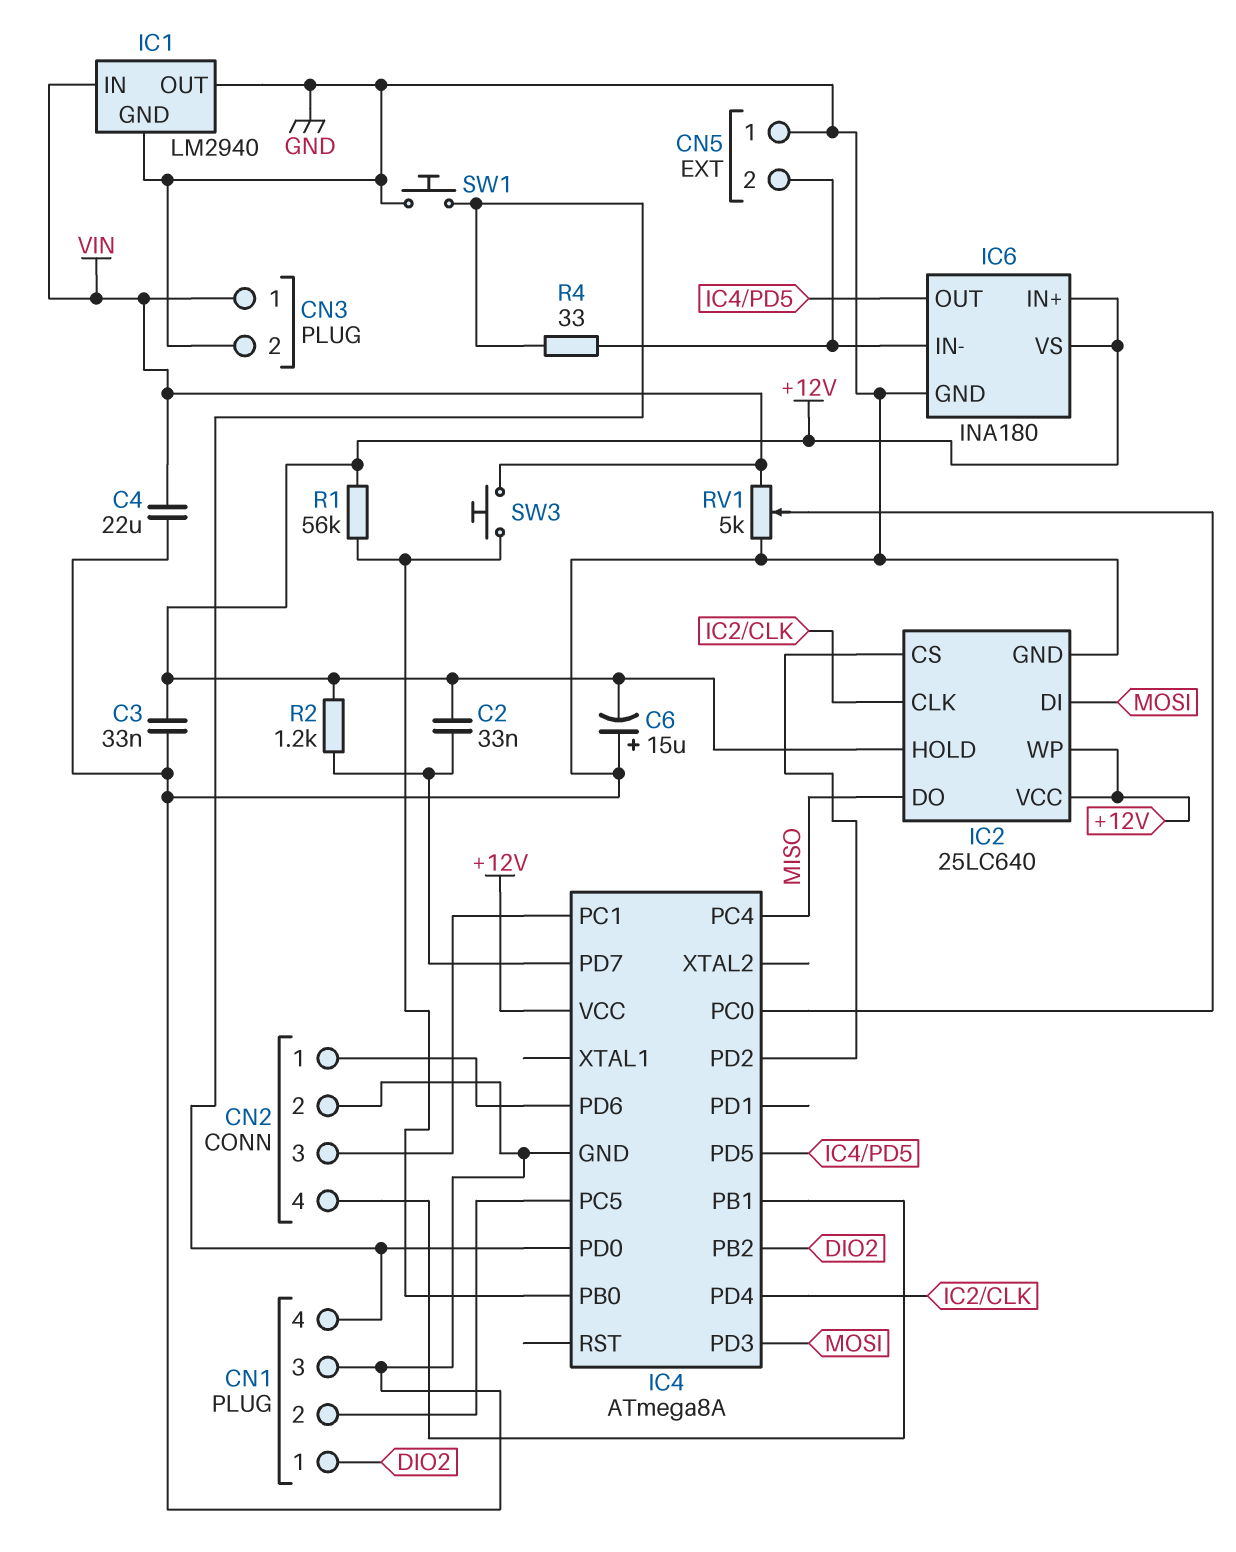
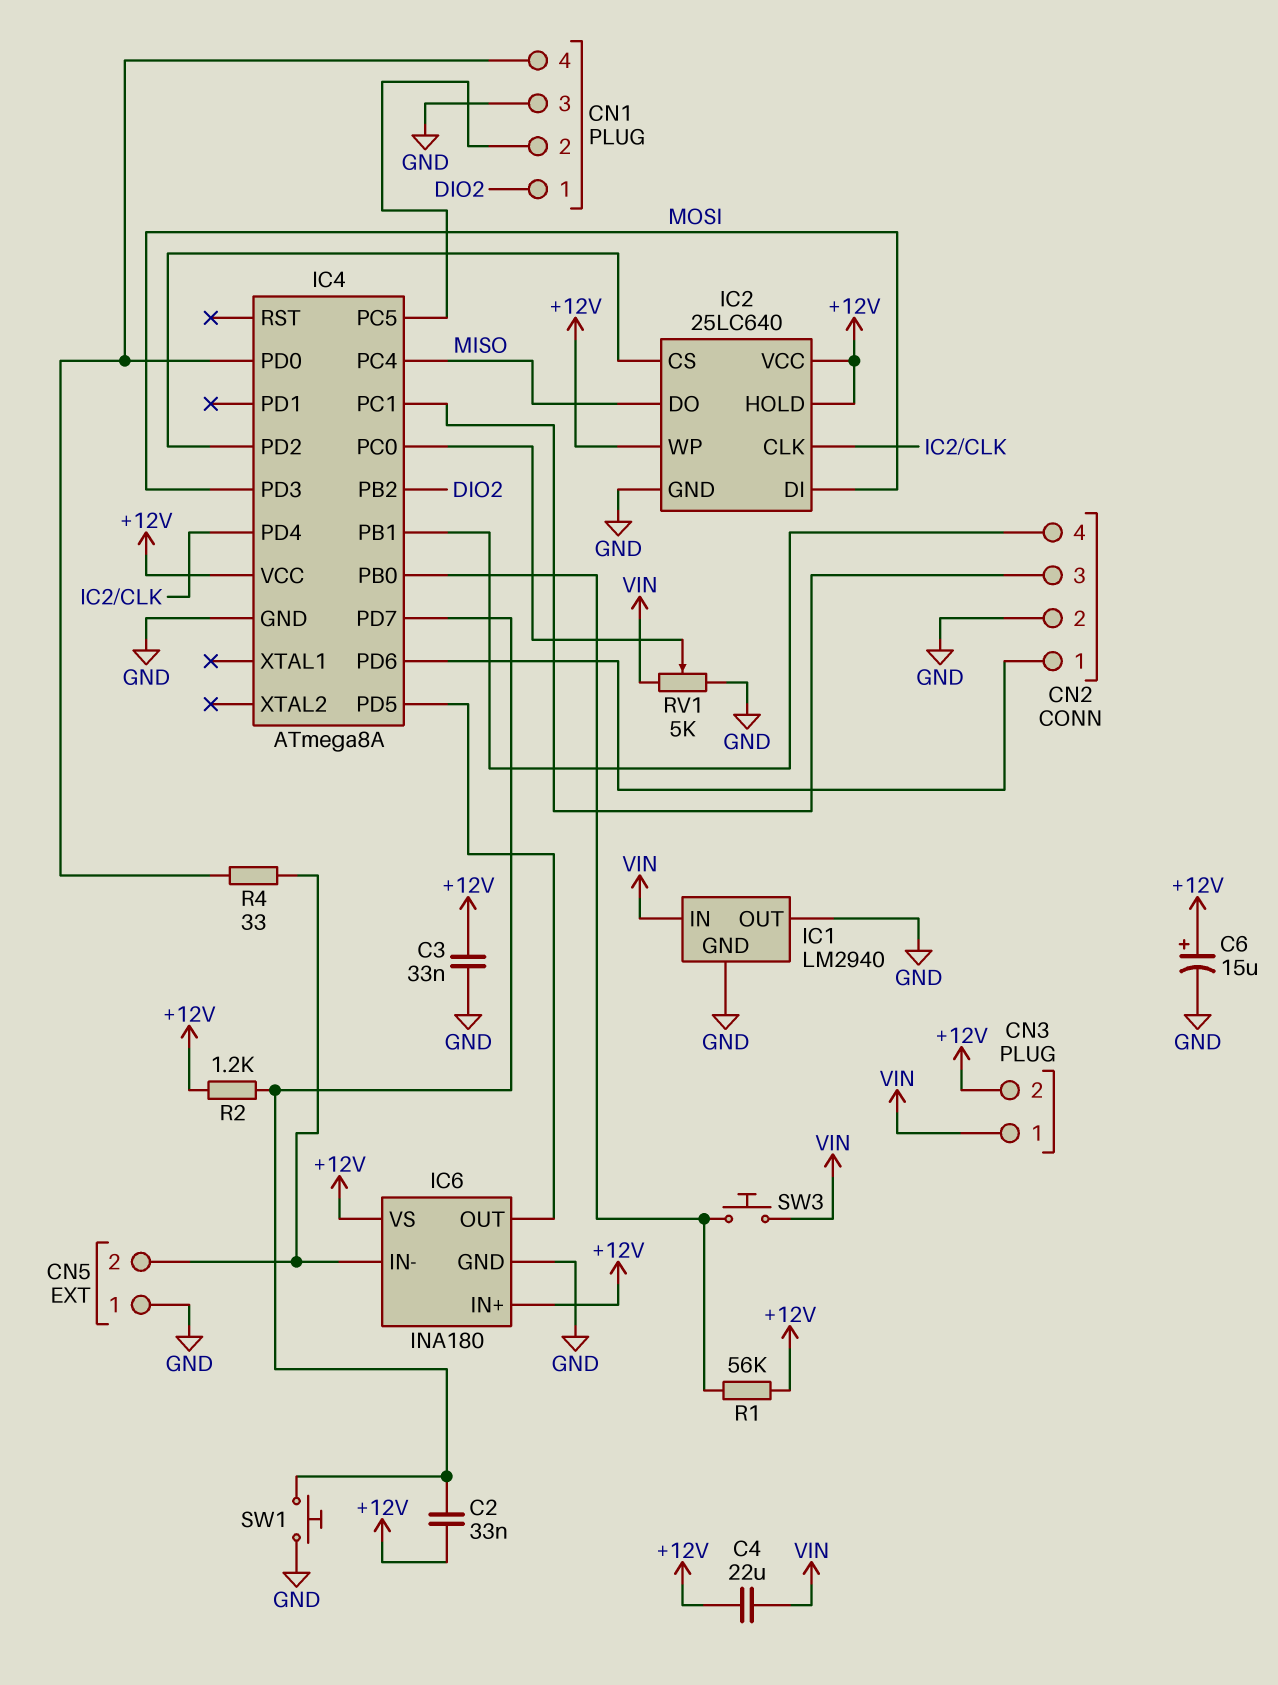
C4: 22uF (GND, VIN) -> 22uF (+12V, VIN)
C6: 15uF (plus GND, minus +12V) -> 15uF (plus +12V, minus GND)
CN3 pin 2: GND -> +12V
SW1: button (CN1/4, GND) -> button (GND, IC4/PD7)

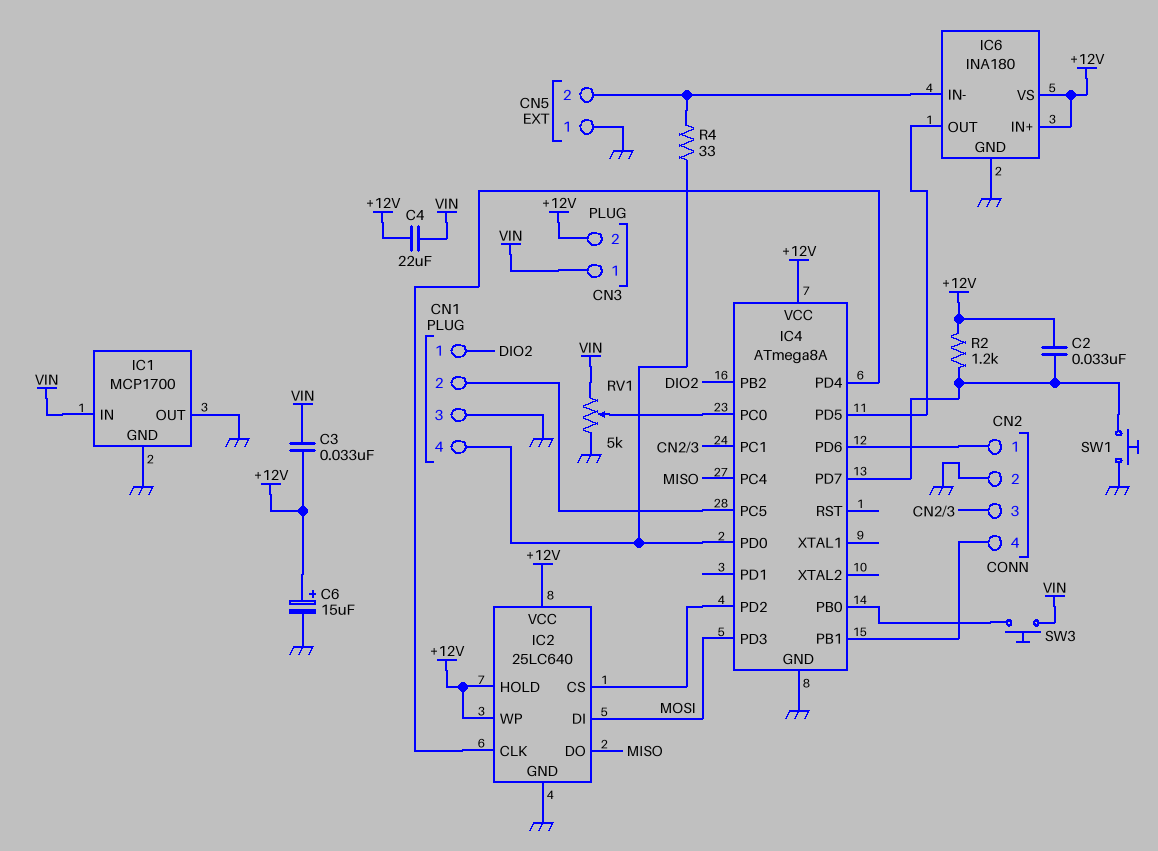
C3: 33nF (+12V, GND) -> 33nF (+12V, VIN)
IC1: LM2940 -> MCP1700
R1: 56k (+12V, IC4/PB0) -> none

